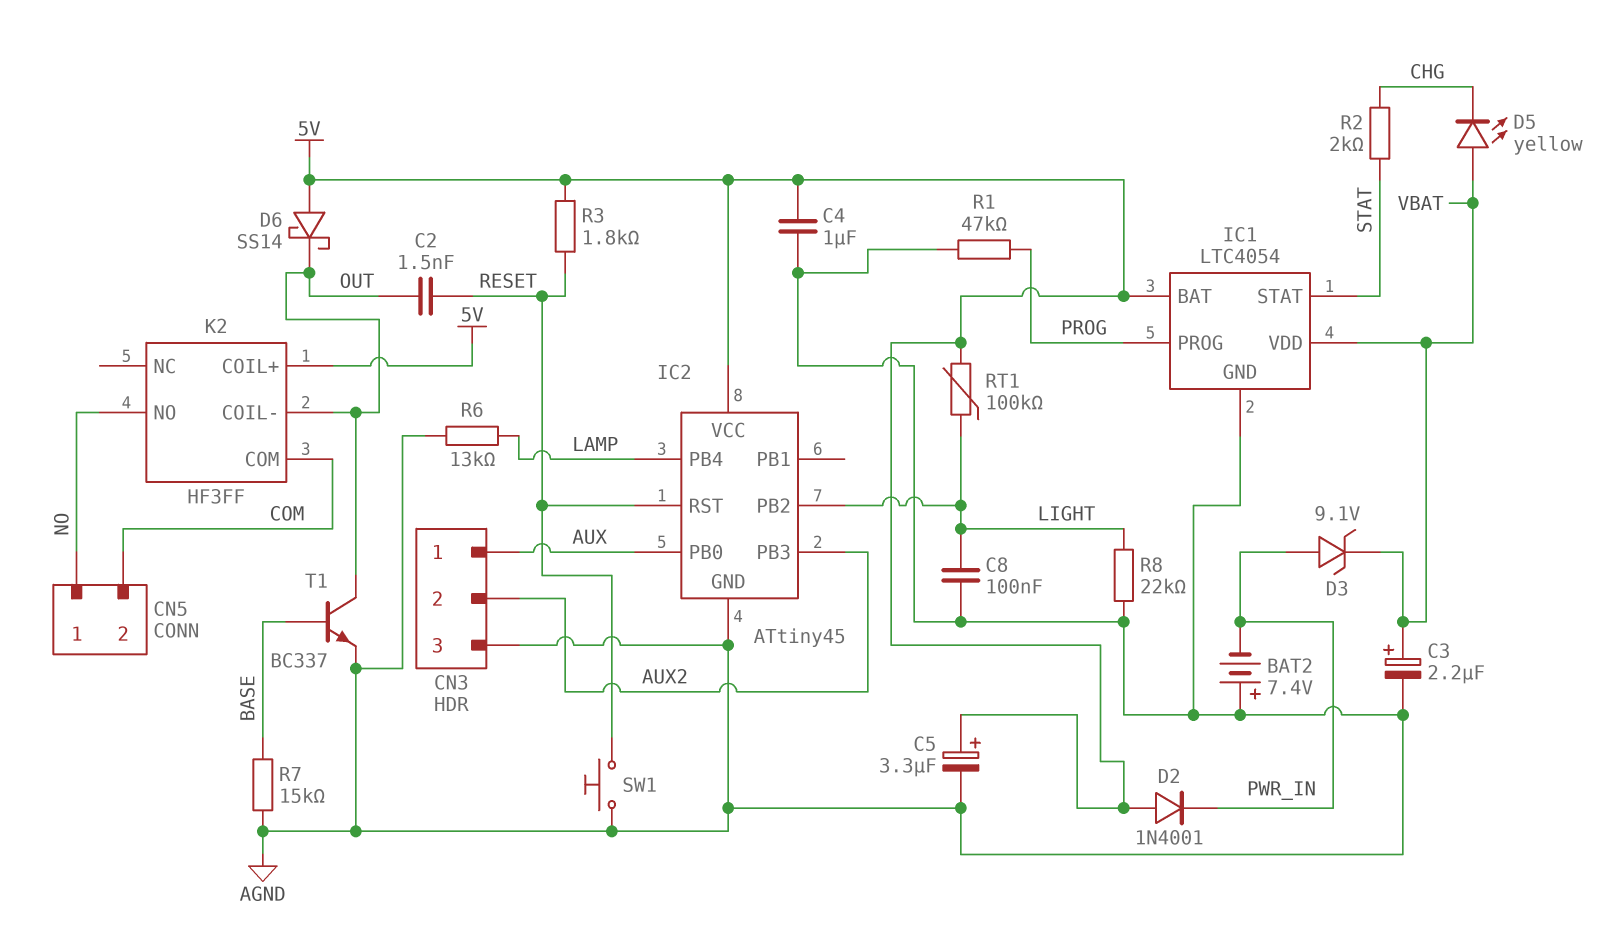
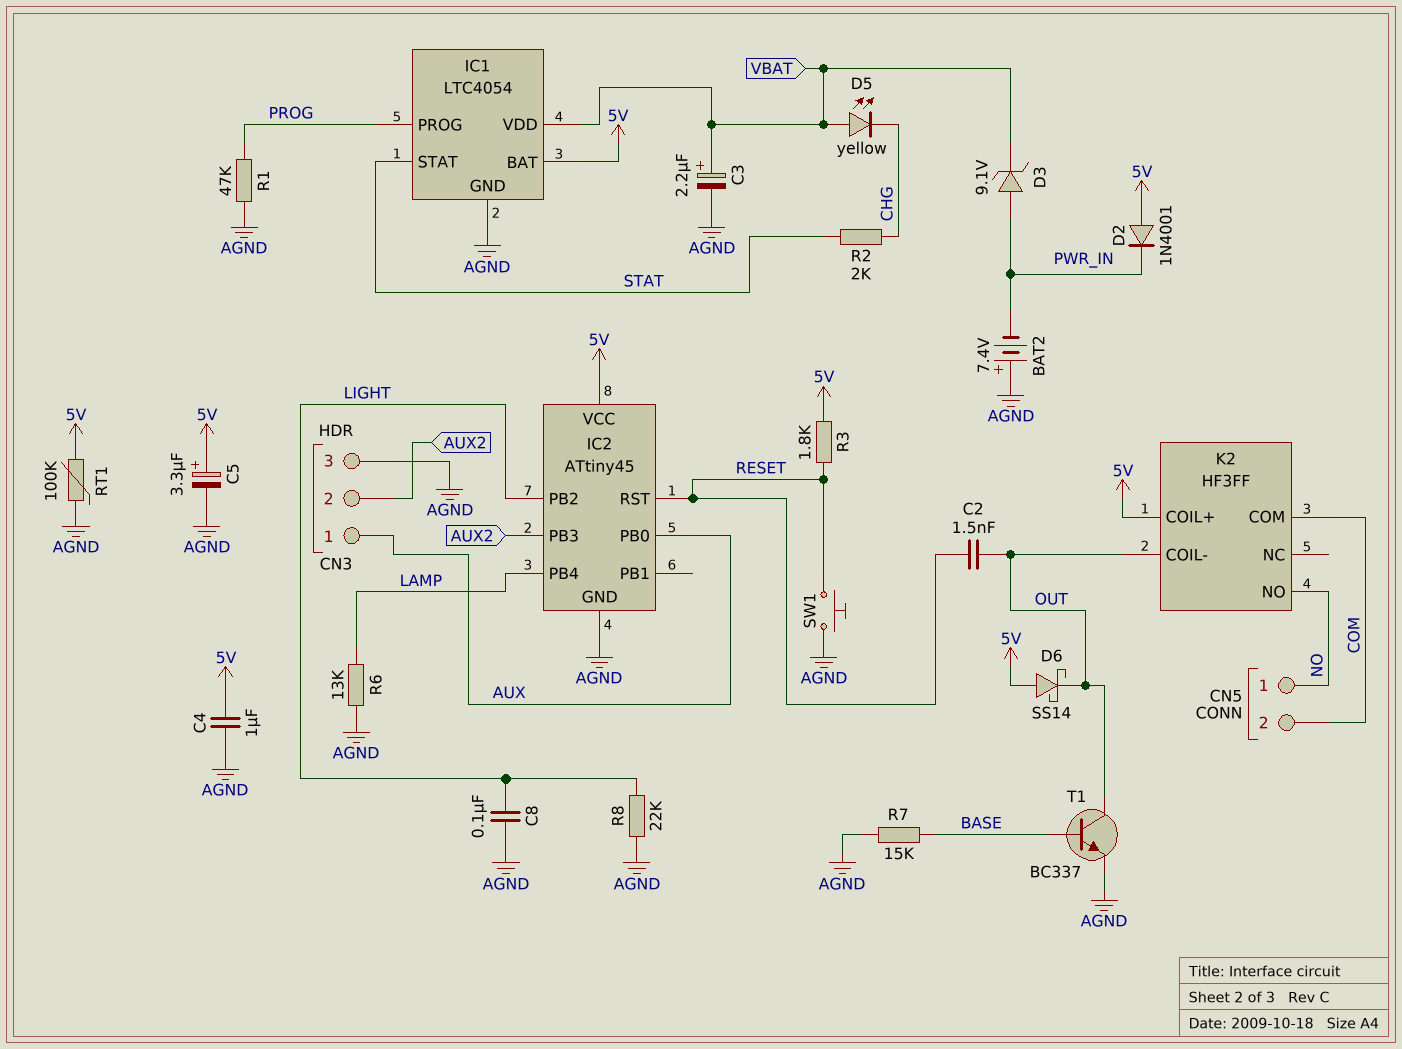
RT1: 100k (5V, LIGHT) -> 100k (5V, AGND)

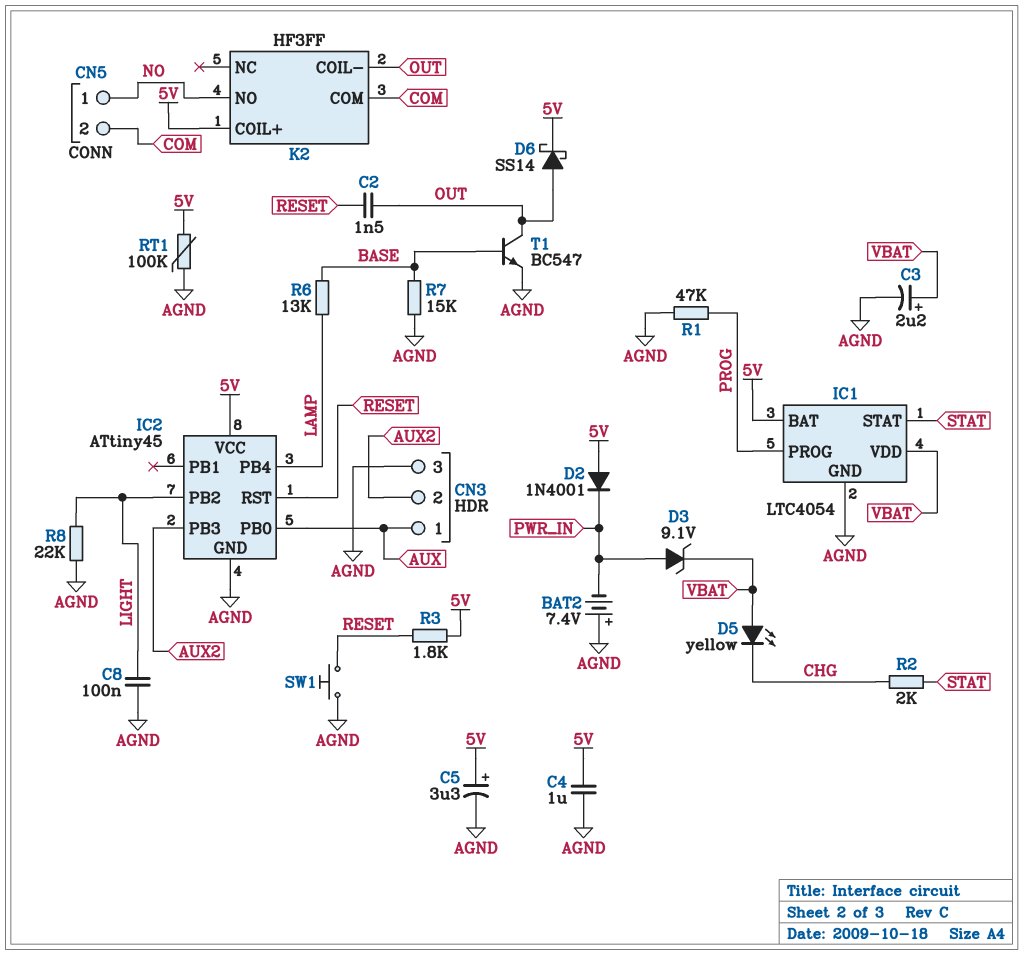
D6: schottky SS14 (A 5V, K OUT) -> schottky SS14 (A OUT, K 5V)
R6: 13k (AGND, LAMP) -> 13k (BASE, LAMP)
T1: NPN BC337 (B BASE, C OUT, E AGND) -> NPN BC547 (B BASE, C OUT, E AGND)

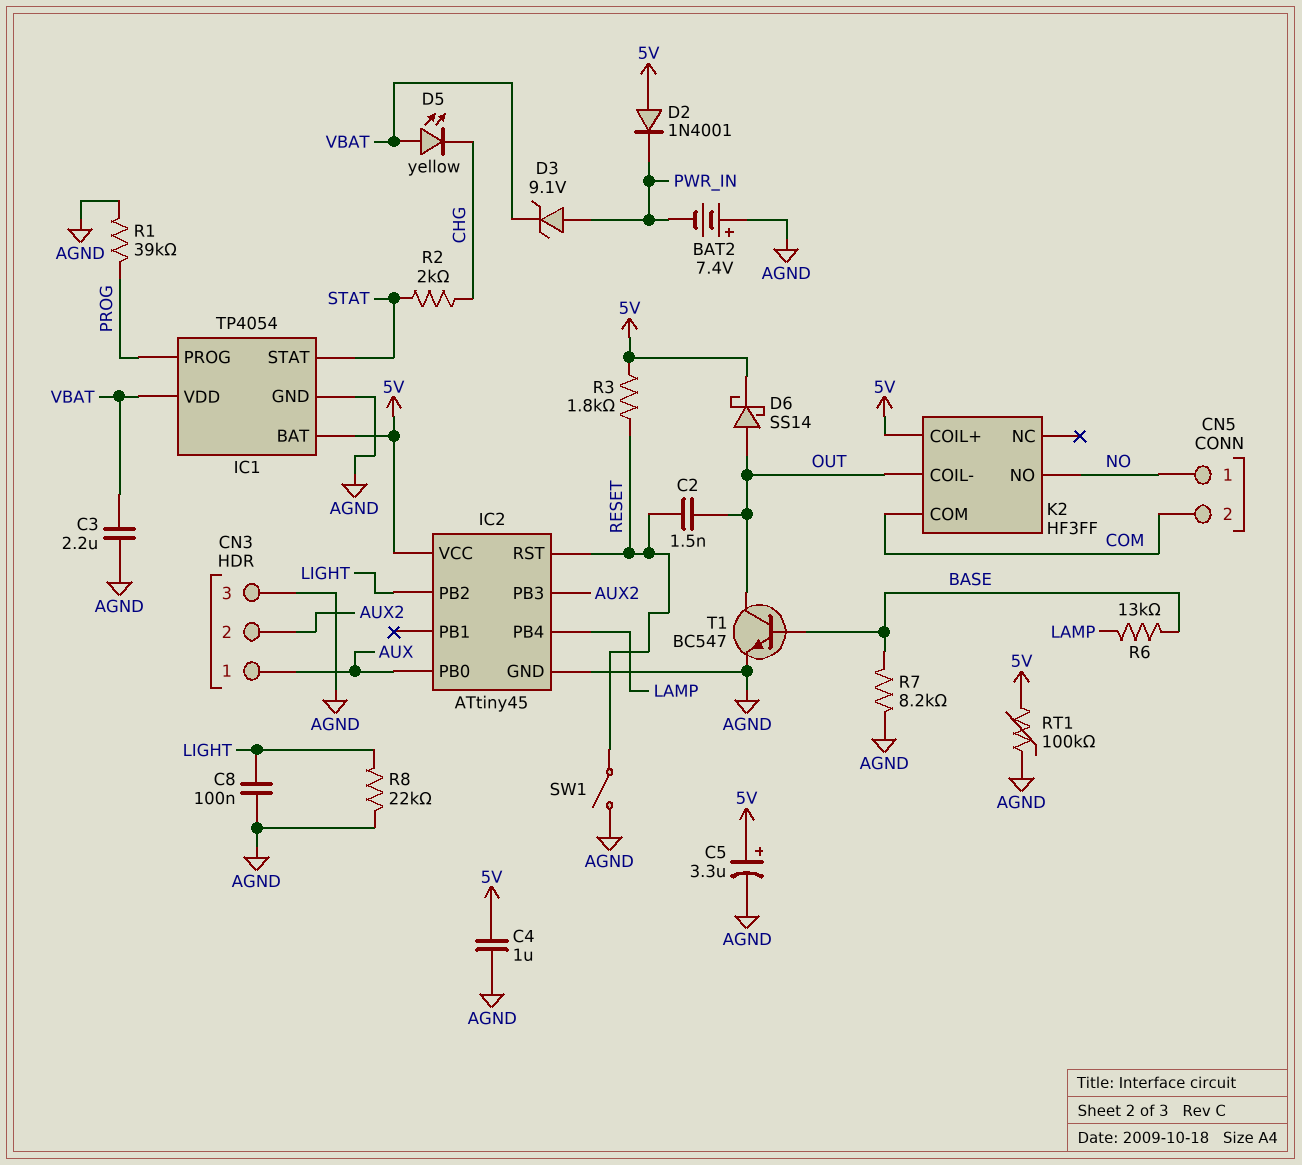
C3: 2.2uF (plus VBAT, minus AGND) -> 2.2uF (AGND, VBAT)
IC1: LTC4054 -> TP4054
R1: 47k (AGND, PROG) -> 39k (AGND, PROG)
R7: 15k (AGND, BASE) -> 8.2k (AGND, BASE)
SW1: button (AGND, RESET) -> switch (AGND, RESET)

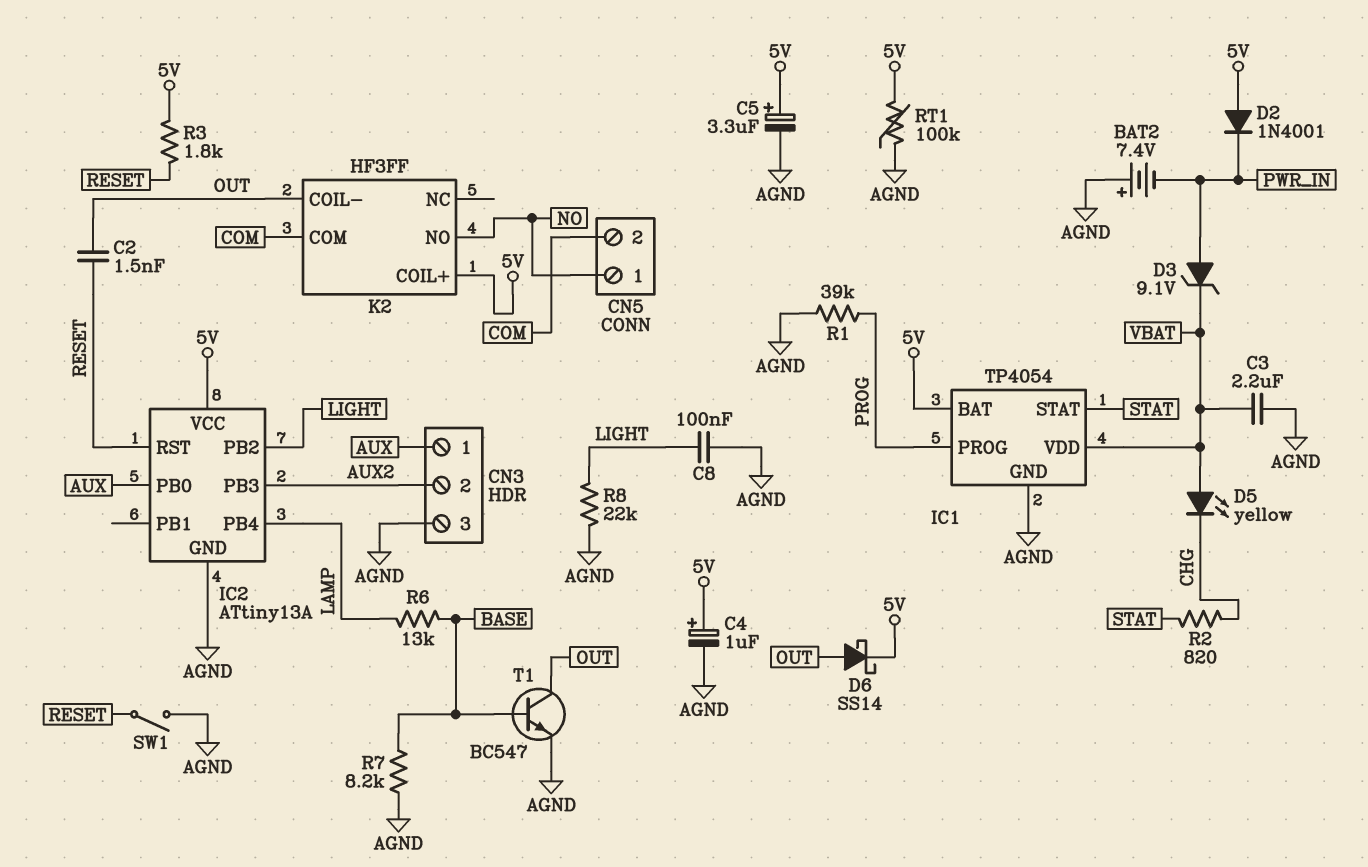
C4: 1uF (5V, AGND) -> 1uF (plus 5V, minus AGND)
IC2: ATtiny45 -> ATtiny13A
R2: 2k (CHG, STAT) -> 820 (CHG, STAT)

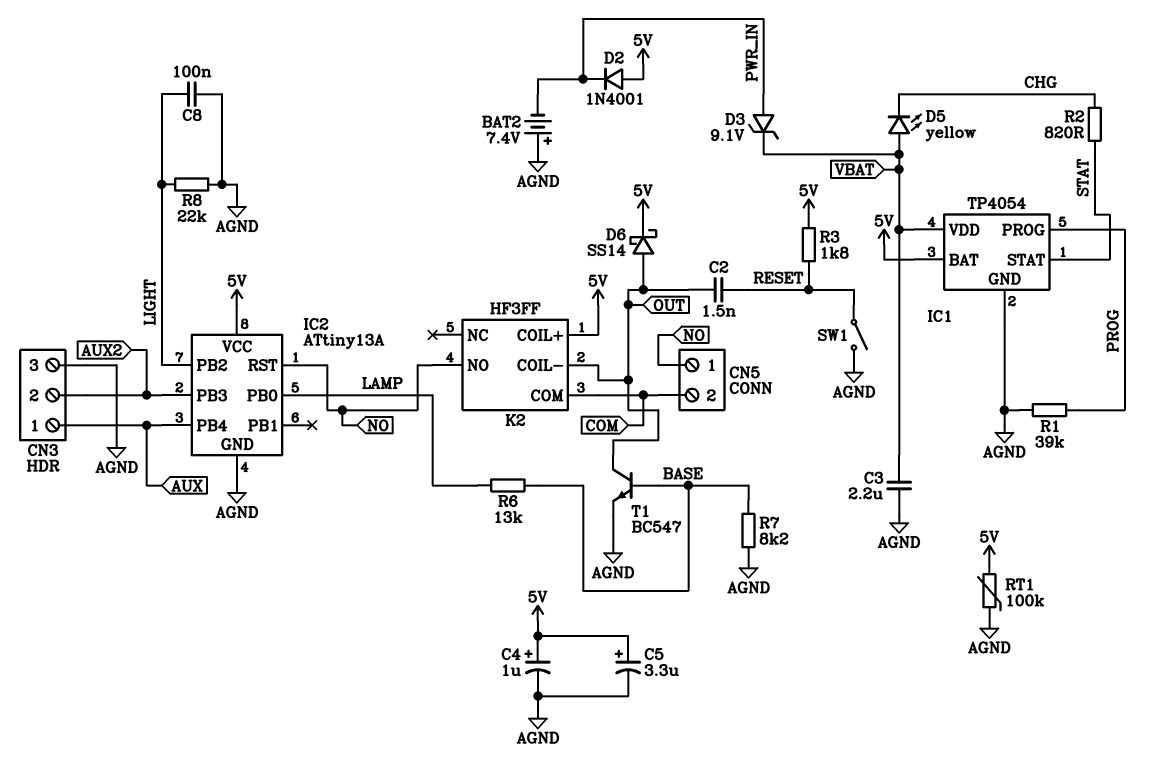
IC2 pin PB0: AUX -> LAMP
IC2 pin PB4: LAMP -> AUX
IC2 pin RST: RESET -> NO

